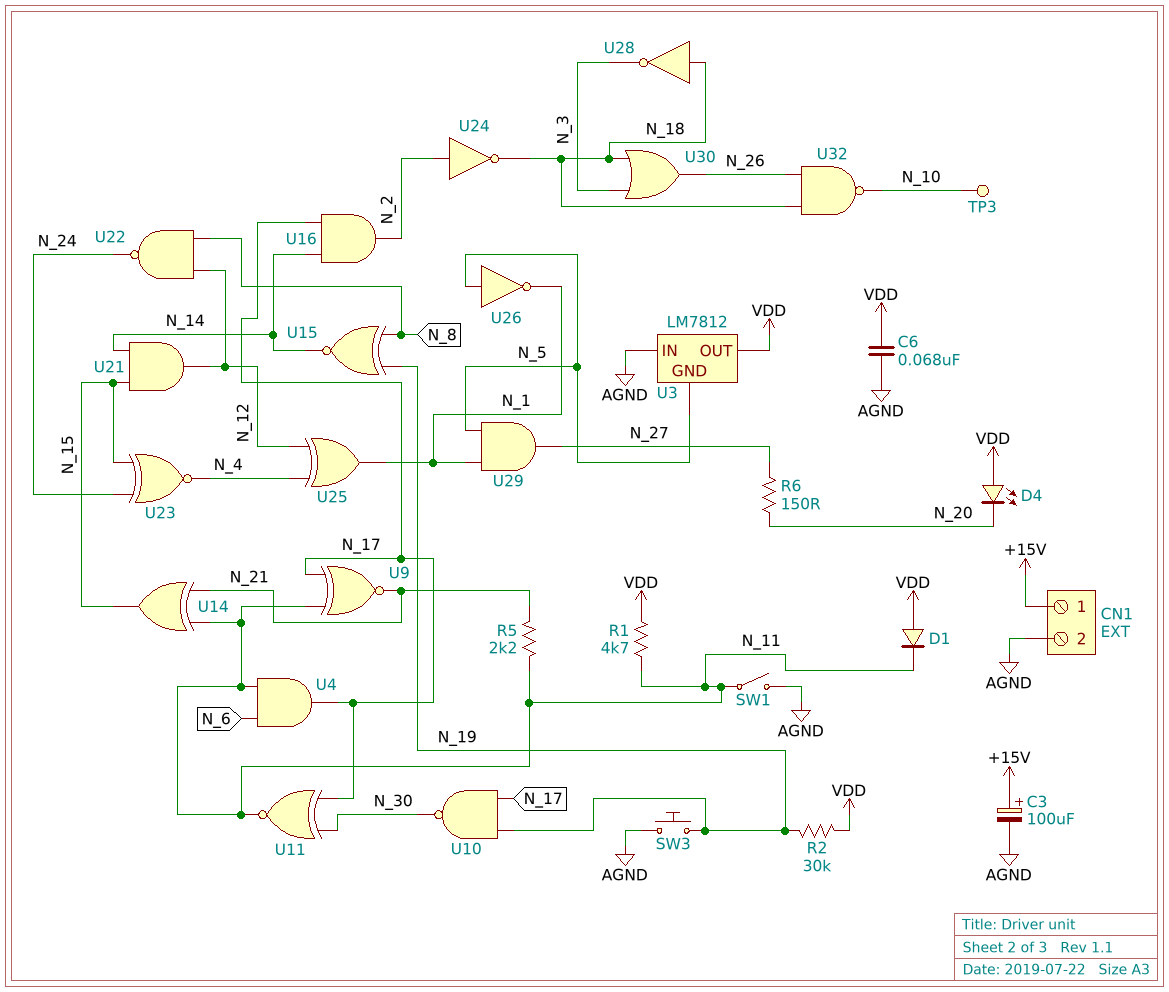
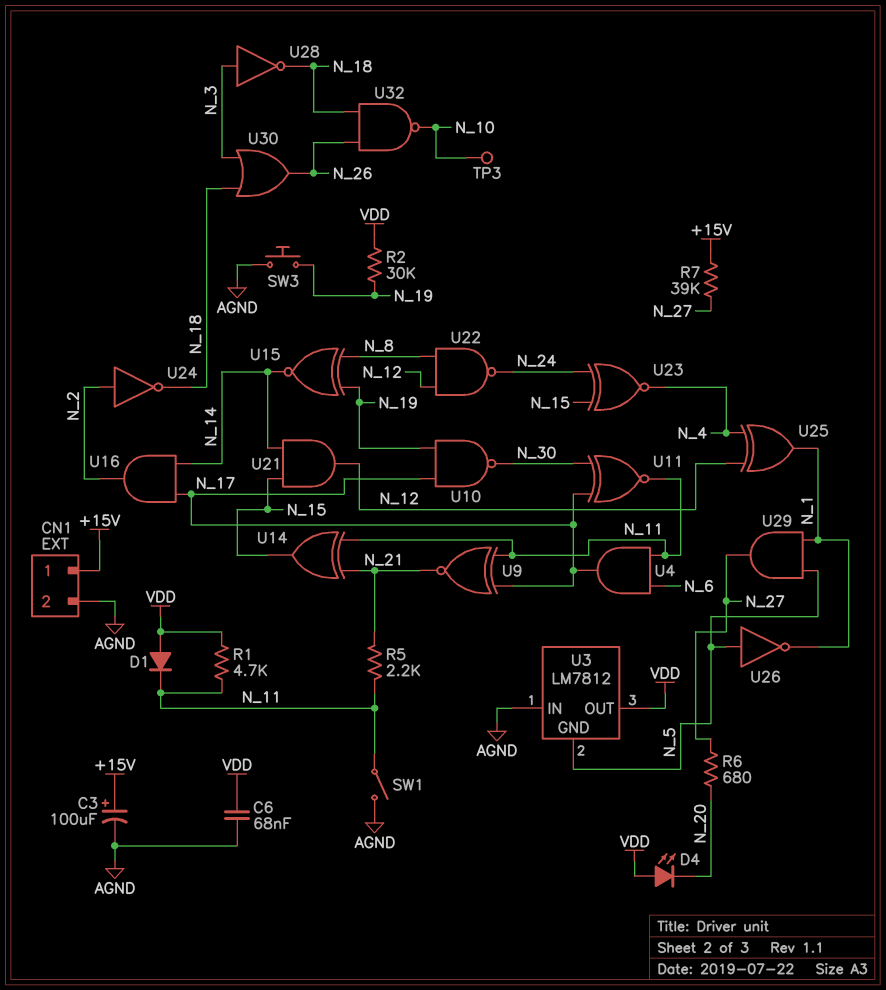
R6: 150 (N_20, N_27) -> 680 (N_20, N_27)
R7: none -> 39k (+15V, N_27)
U28: NOT (in N_18, out N_3) -> NOT (in N_3, out N_18)

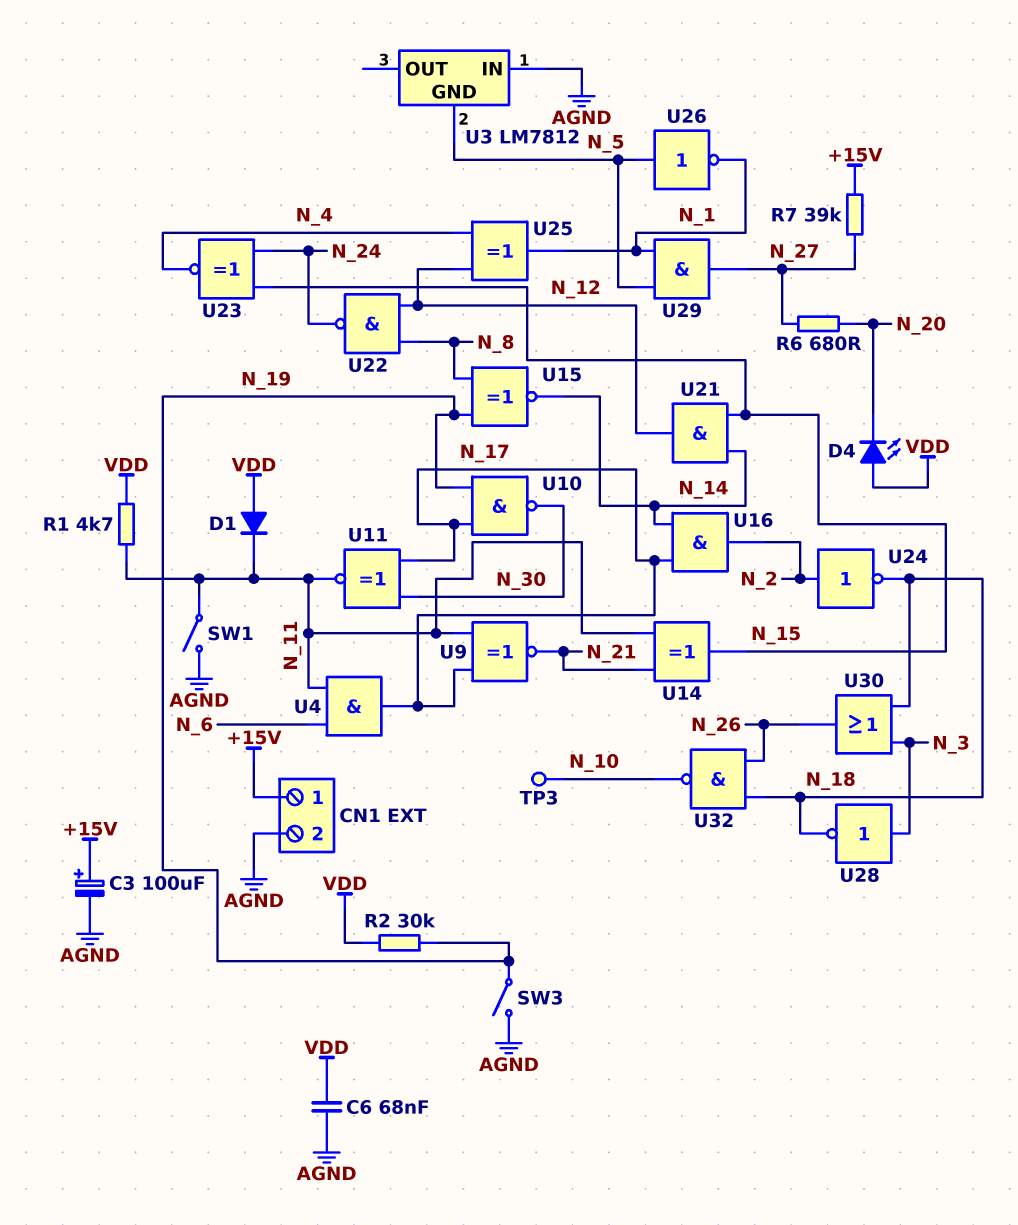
R5: 2.2k (N_11, N_21) -> none
SW3: button (AGND, N_19) -> switch (AGND, N_19)
U3 pin OUT: VDD -> none

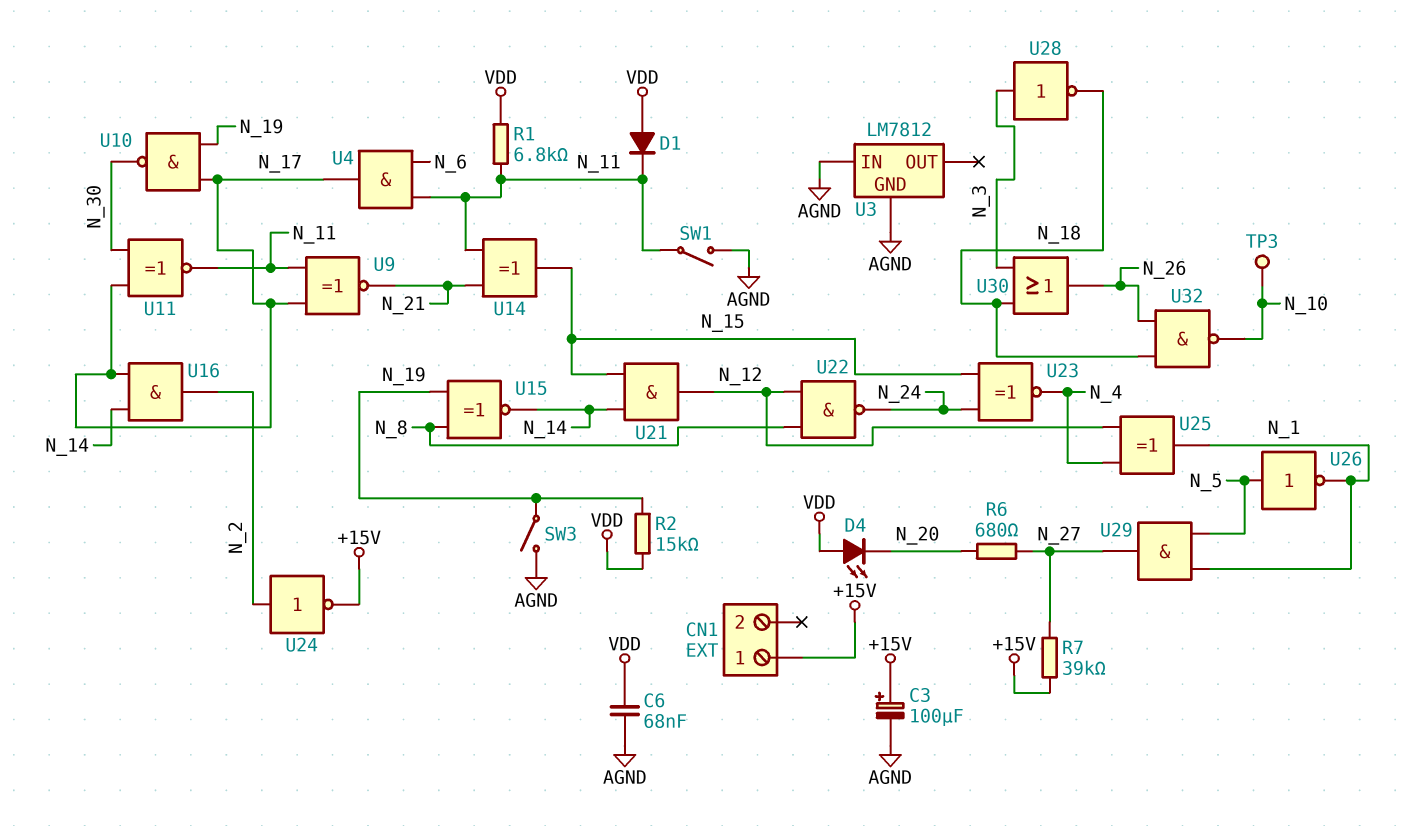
CN1 pin 2: AGND -> none
R1: 4.7k (N_11, VDD) -> 6.8k (N_11, VDD)
R2: 30k (N_19, VDD) -> 15k (N_19, VDD)
U3 pin GND: N_5 -> AGND
U24: NOT (in N_2, out N_18) -> NOT (in N_2, out +15V)

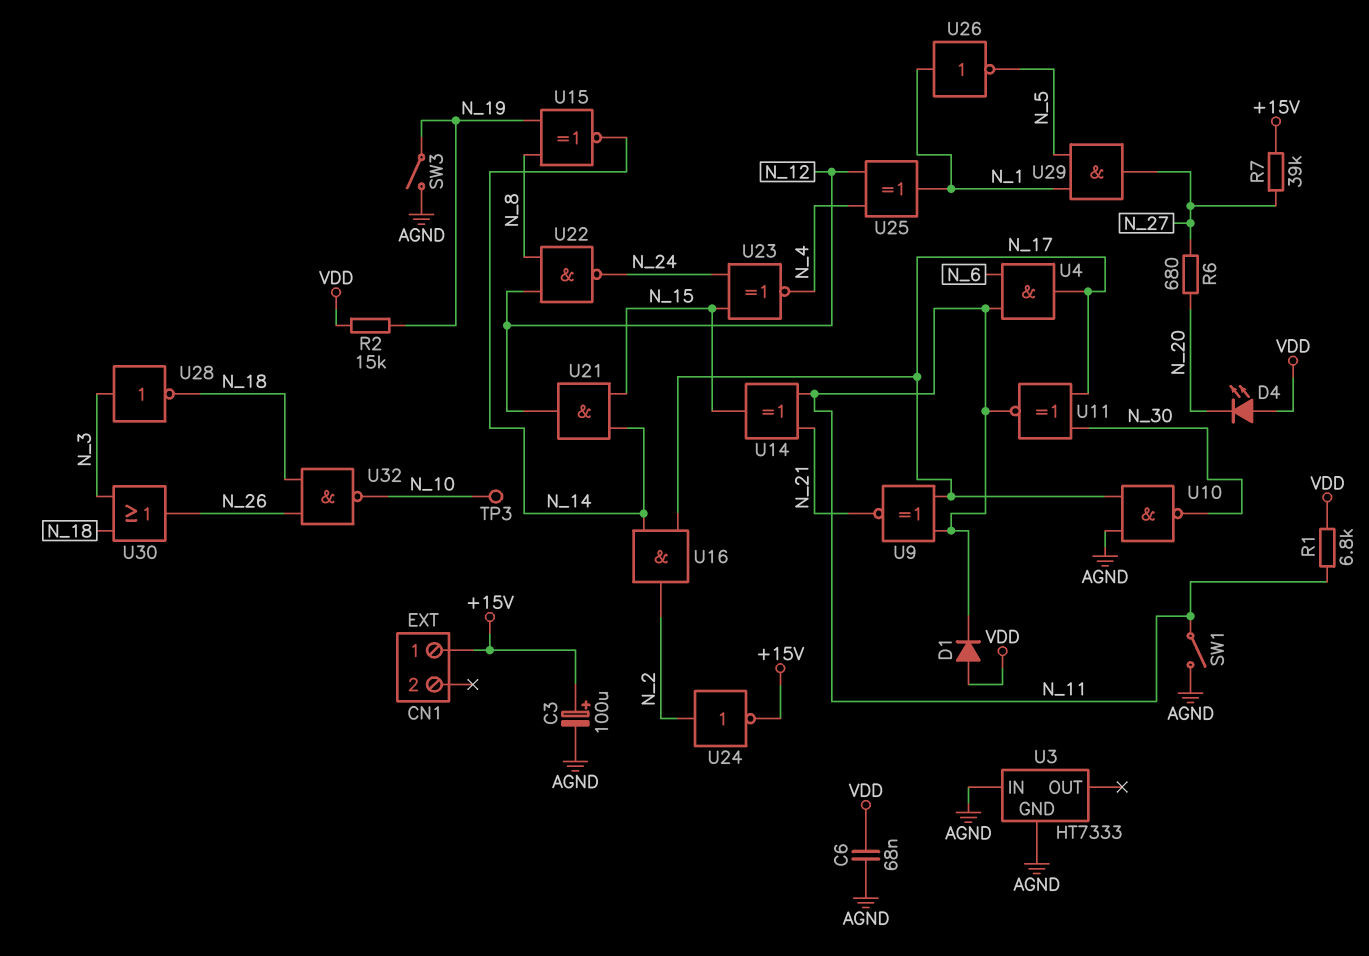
U3: LM7812 -> HT7333
U10: NAND (in N_17, in N_19, out N_30) -> NAND (in AGND, in N_17, out N_30)
U26: NOT (in N_5, out N_1) -> NOT (in N_1, out N_5)

